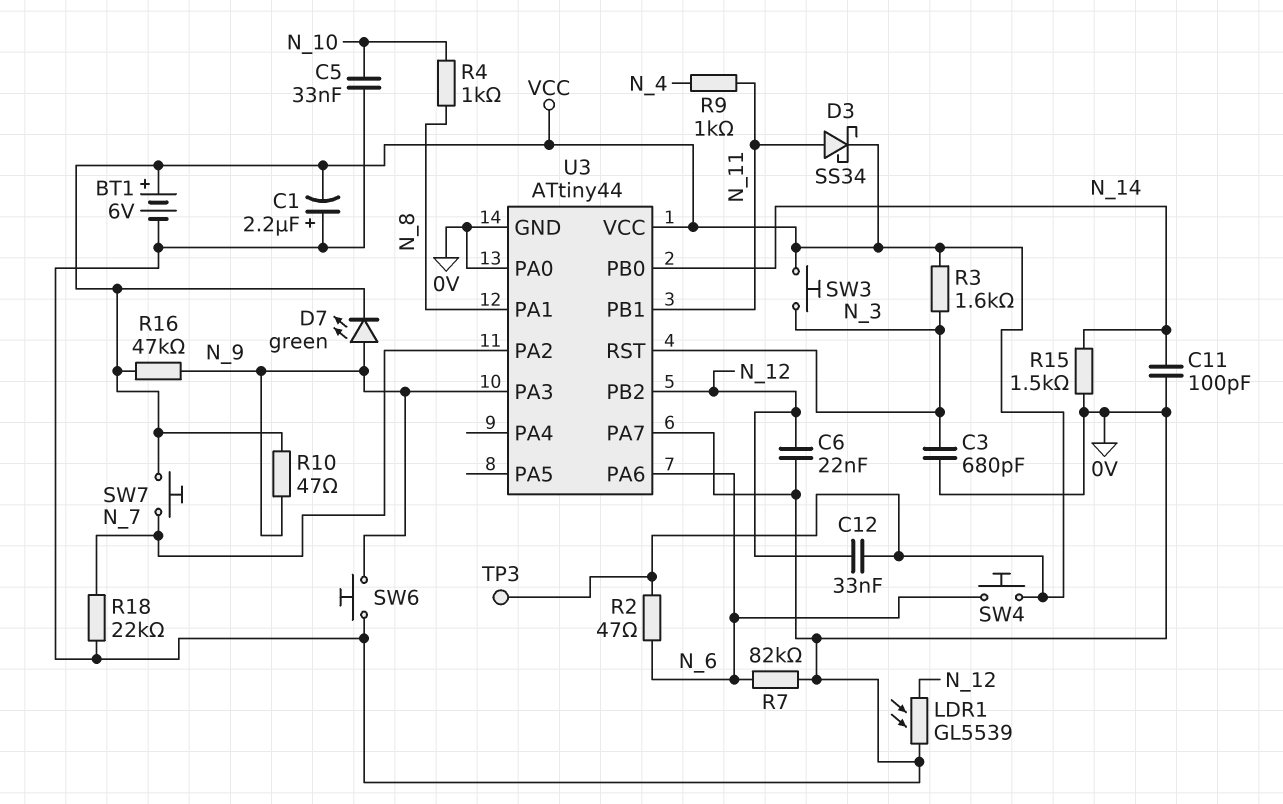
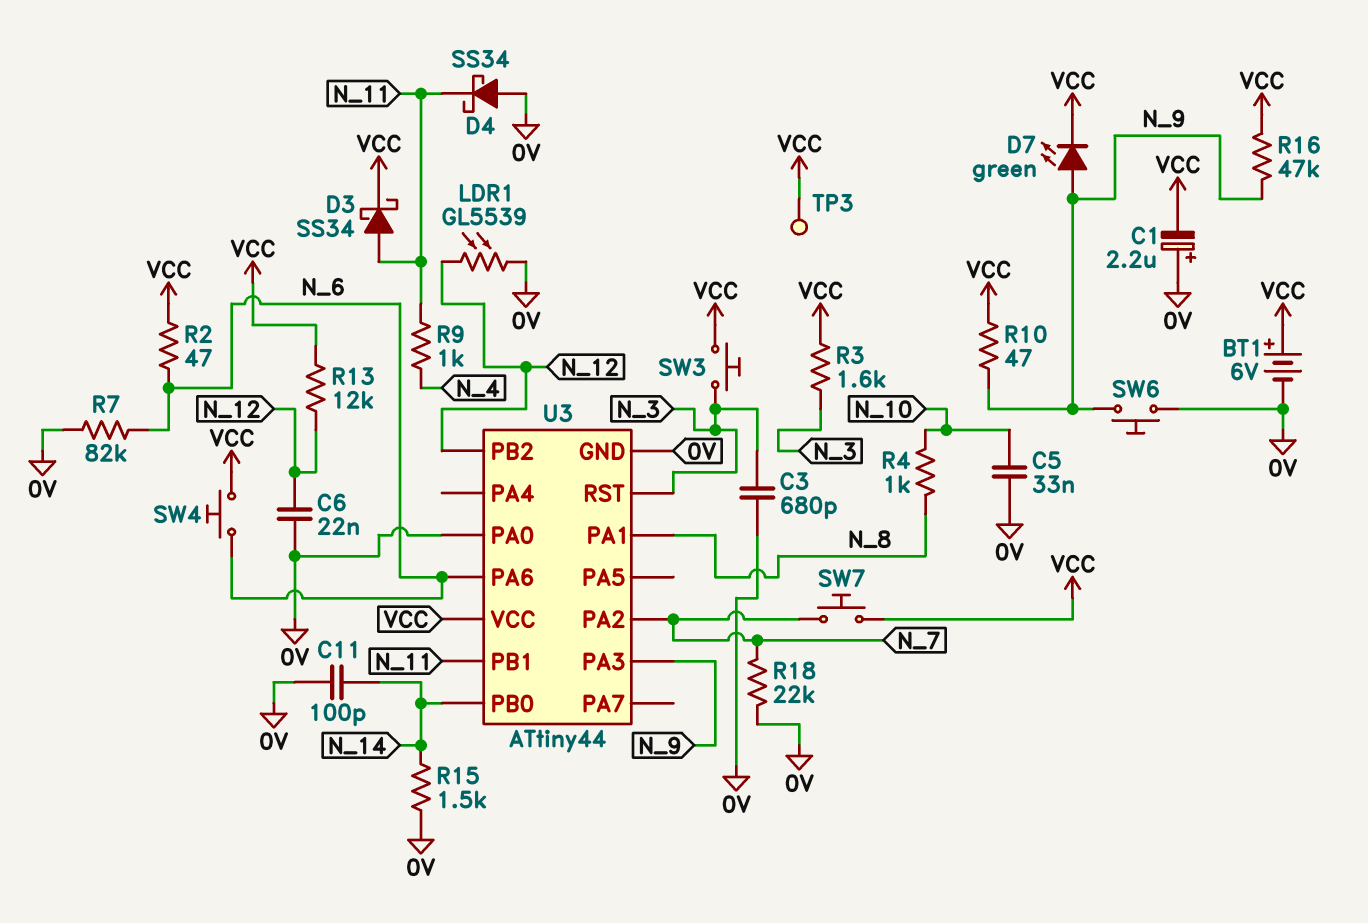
C12: 33nF (N_12, VCC) -> none
D4: none -> schottky SS34 (A 0V, K N_11)
R13: none -> 12k (N_12, VCC)
U3 pin PA7: 0V -> none

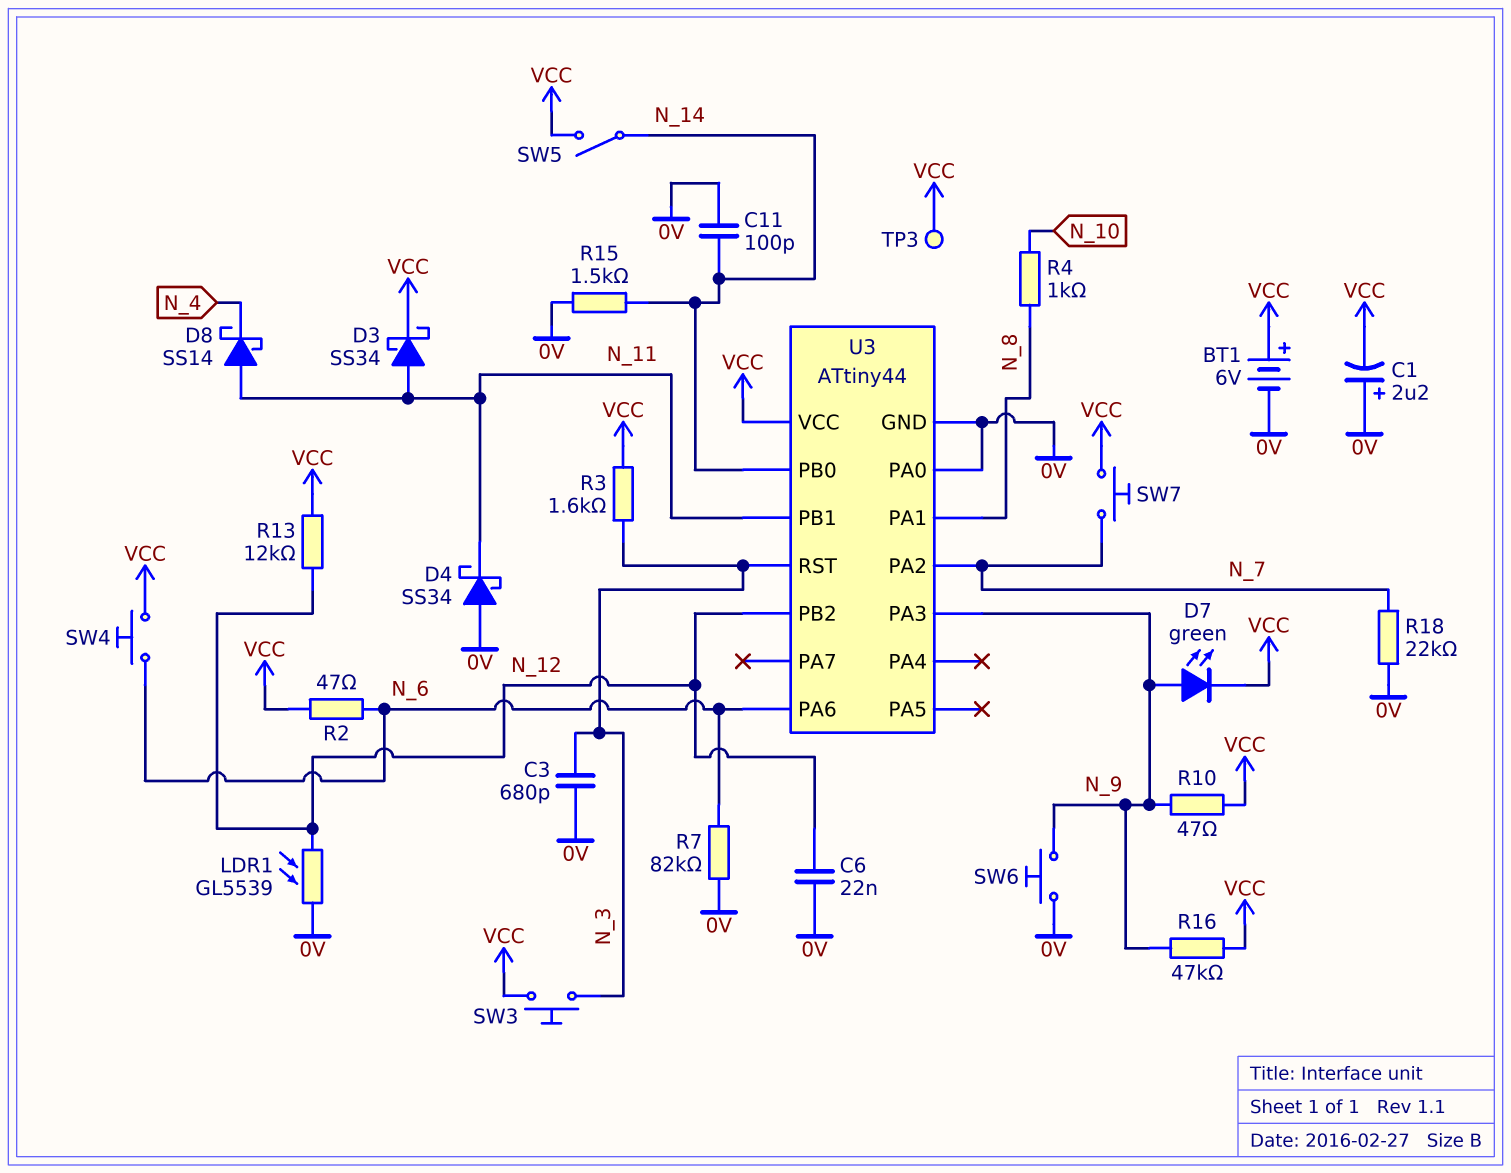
C5: 33nF (0V, N_10) -> none
D8: none -> schottky SS14 (A N_11, K N_4)
R9: 1k (N_4, N_11) -> none
SW5: none -> switch (N_14, VCC)

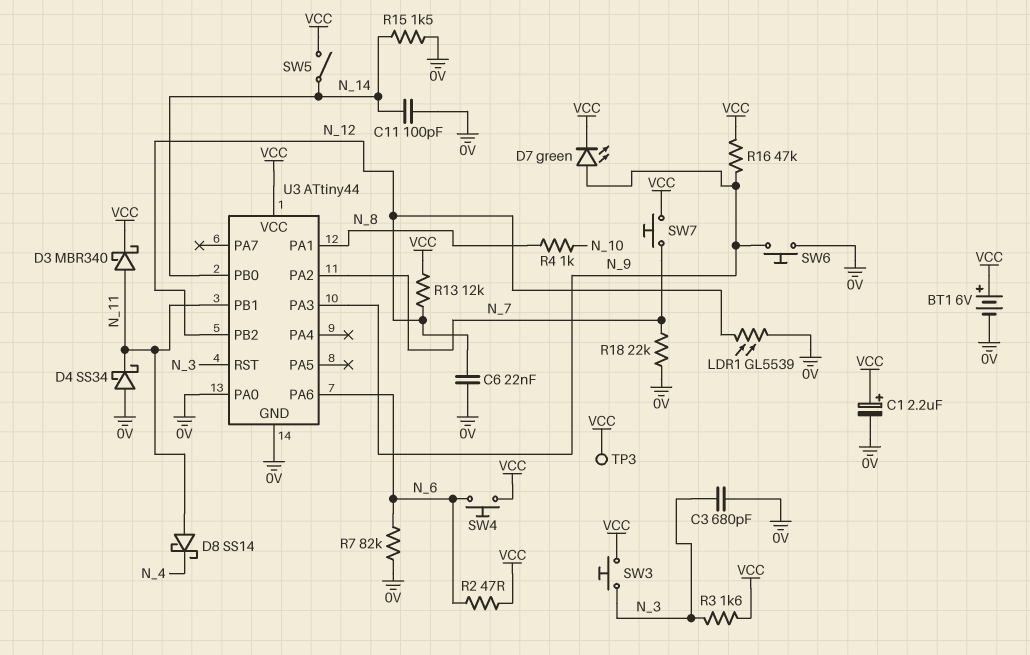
C1: 2.2uF (plus 0V, minus VCC) -> 2.2uF (plus VCC, minus 0V)
D3: schottky SS34 (A N_11, K VCC) -> schottky MBR340 (A N_11, K VCC)
R10: 47 (N_9, VCC) -> none

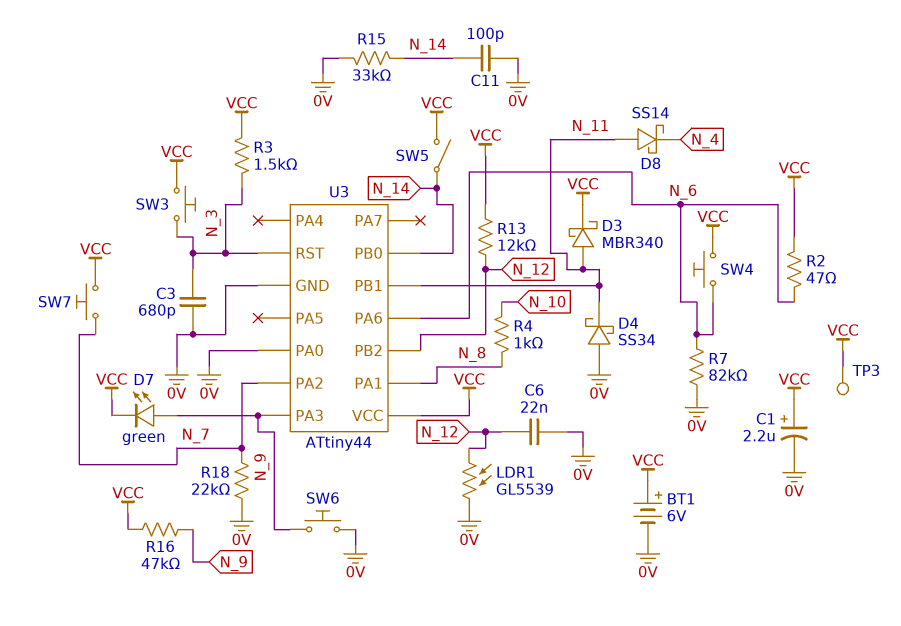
R3: 1.6k (N_3, VCC) -> 1.5k (N_3, VCC)
R15: 1.5k (0V, N_14) -> 33k (0V, N_14)

